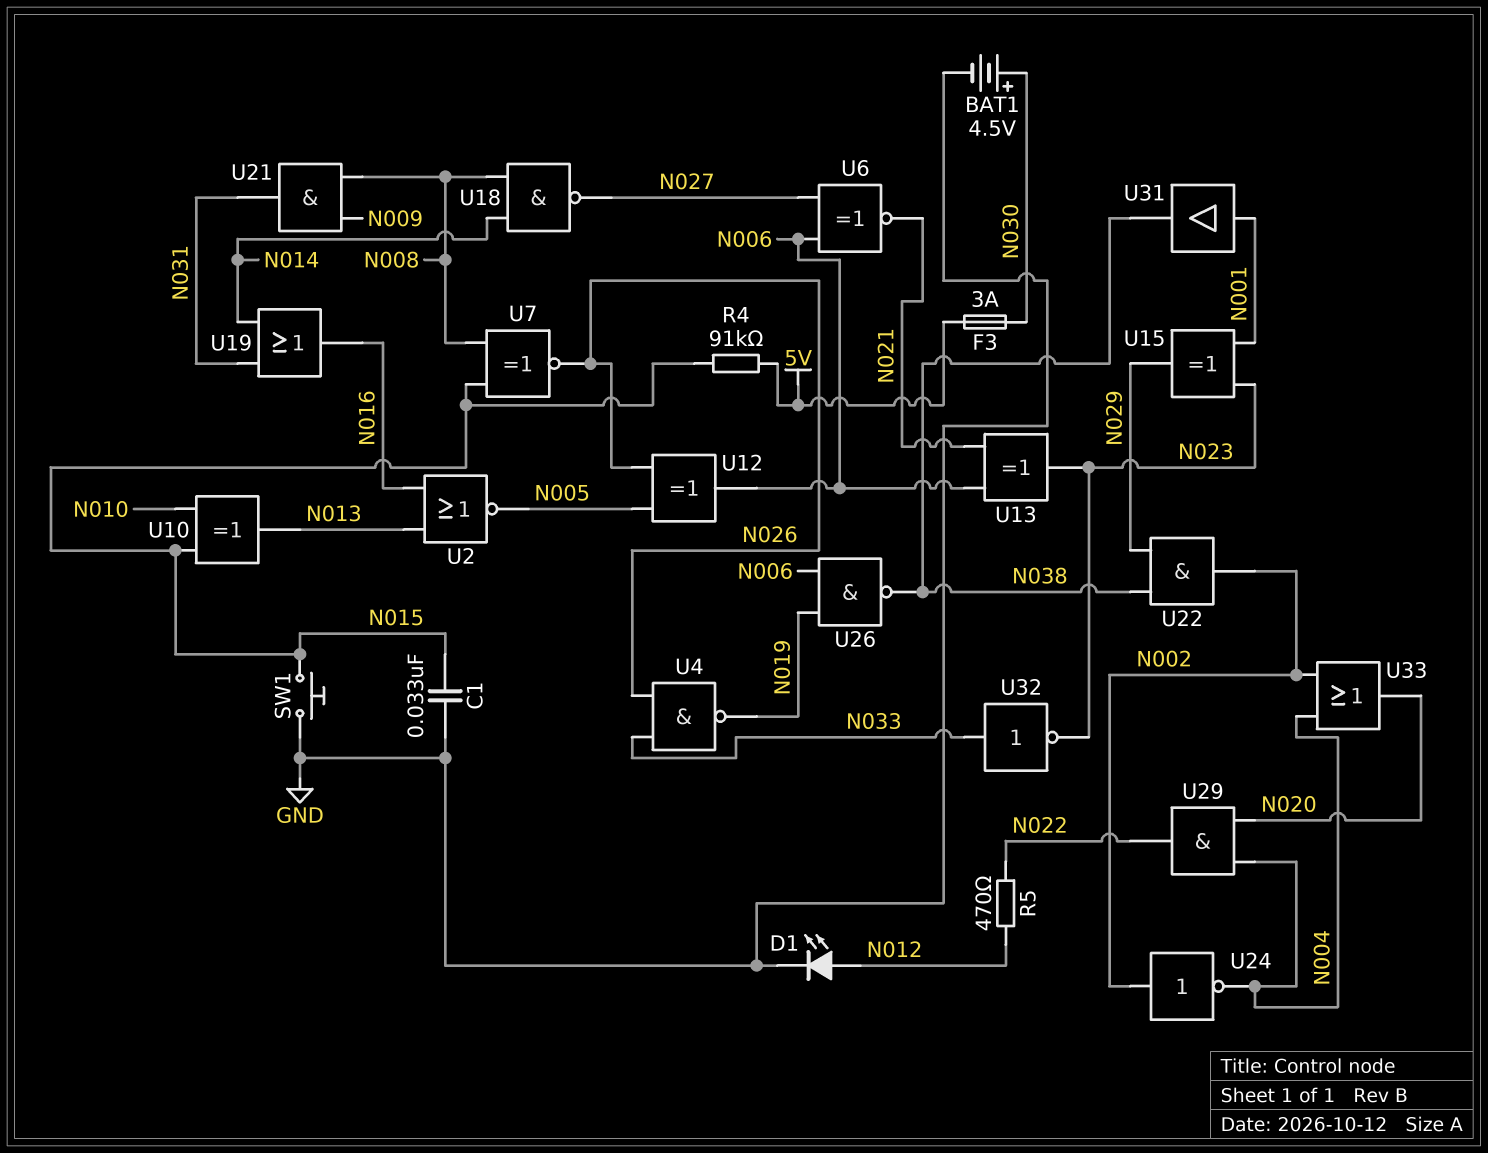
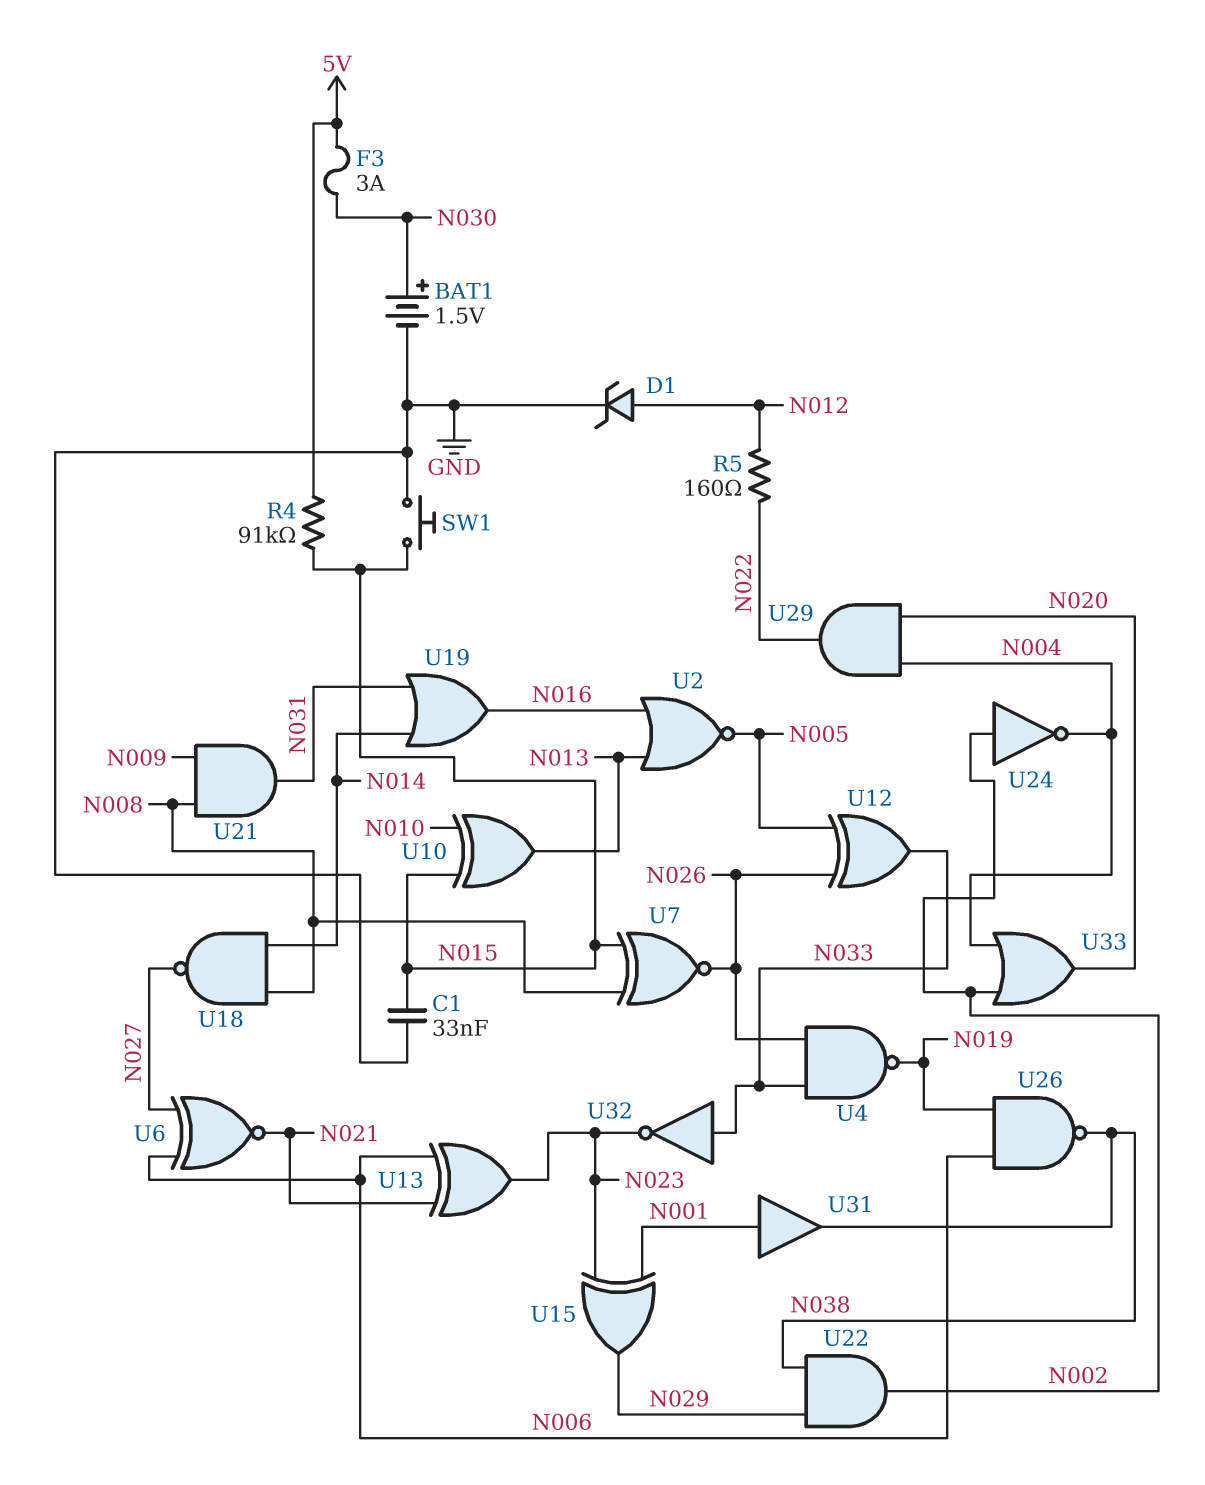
BAT1: 4.5V (plus N030, minus GND) -> 1.5V (plus N030, minus GND)
D1: LED (A N012, K GND) -> zener (A N012, K GND)
R5: 470 (N012, N022) -> 160 (N012, N022)
U12: XOR (in N005, in N026, out N006) -> XOR (in N005, in N026, out N033)

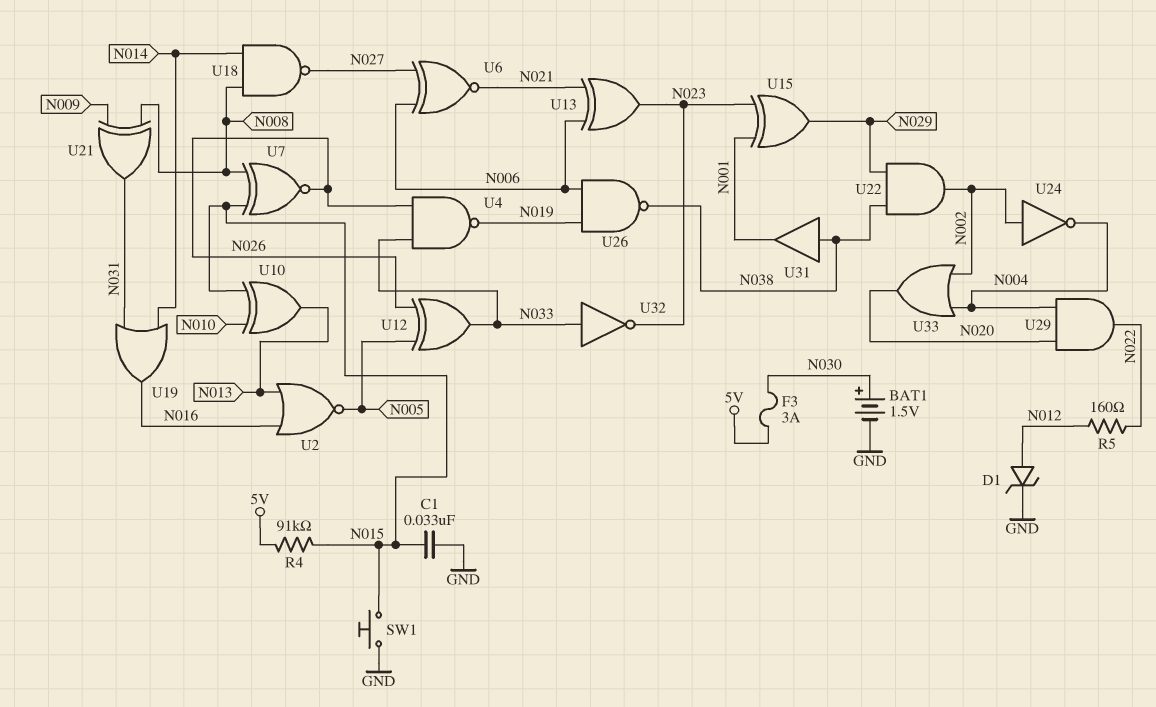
U21: AND (in N008, in N009, out N031) -> XOR (in N008, in N009, out N031)
U31: buffer (in N001, out N038) -> buffer (in N038, out N001)

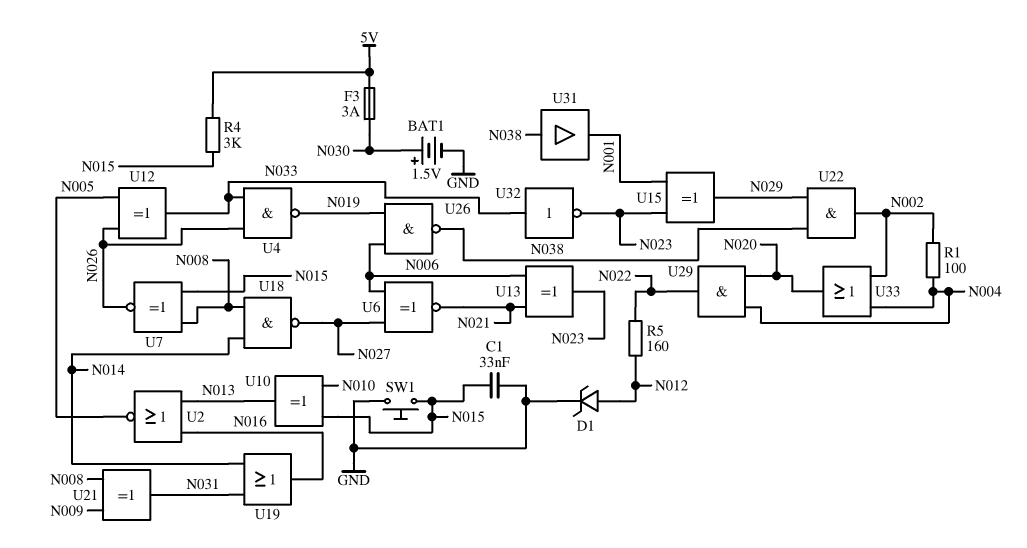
R1: none -> 100 (N002, N004)
R4: 91k (5V, N015) -> 3k (5V, N015)
U24: NOT (in N002, out N004) -> none

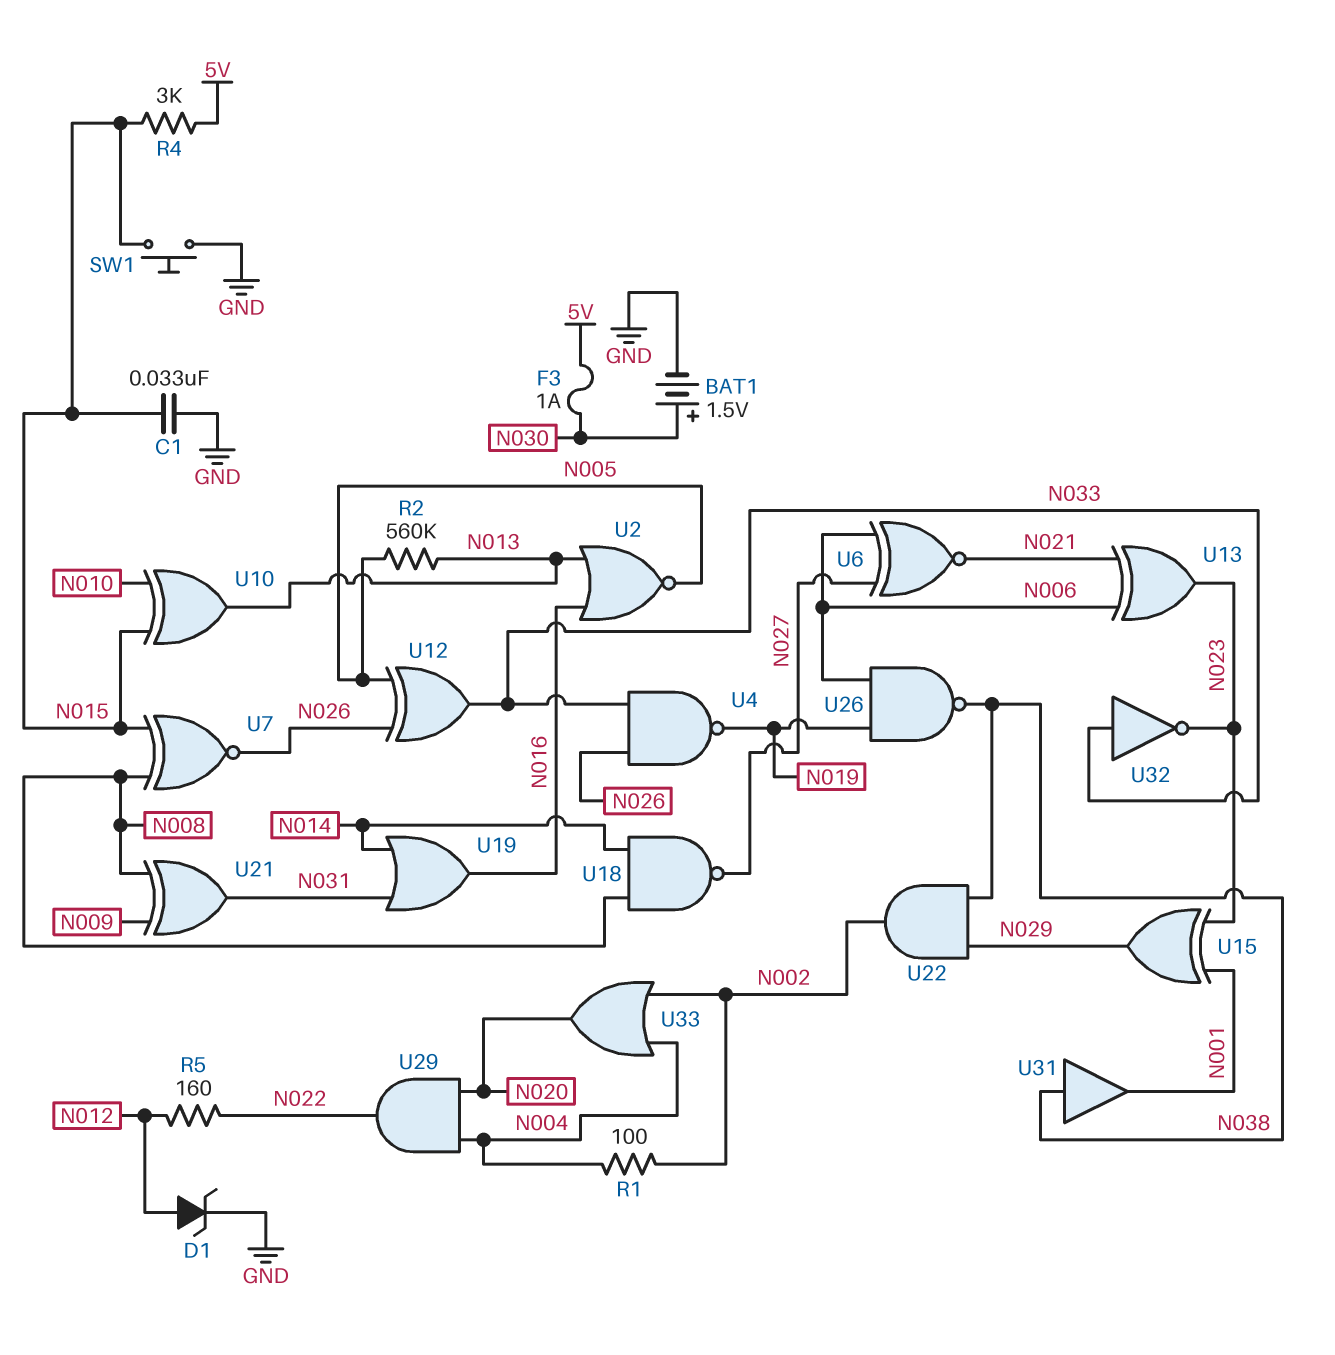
F3: 3A (5V, N030) -> 1A (5V, N030)
R2: none -> 560k (N005, N013)

